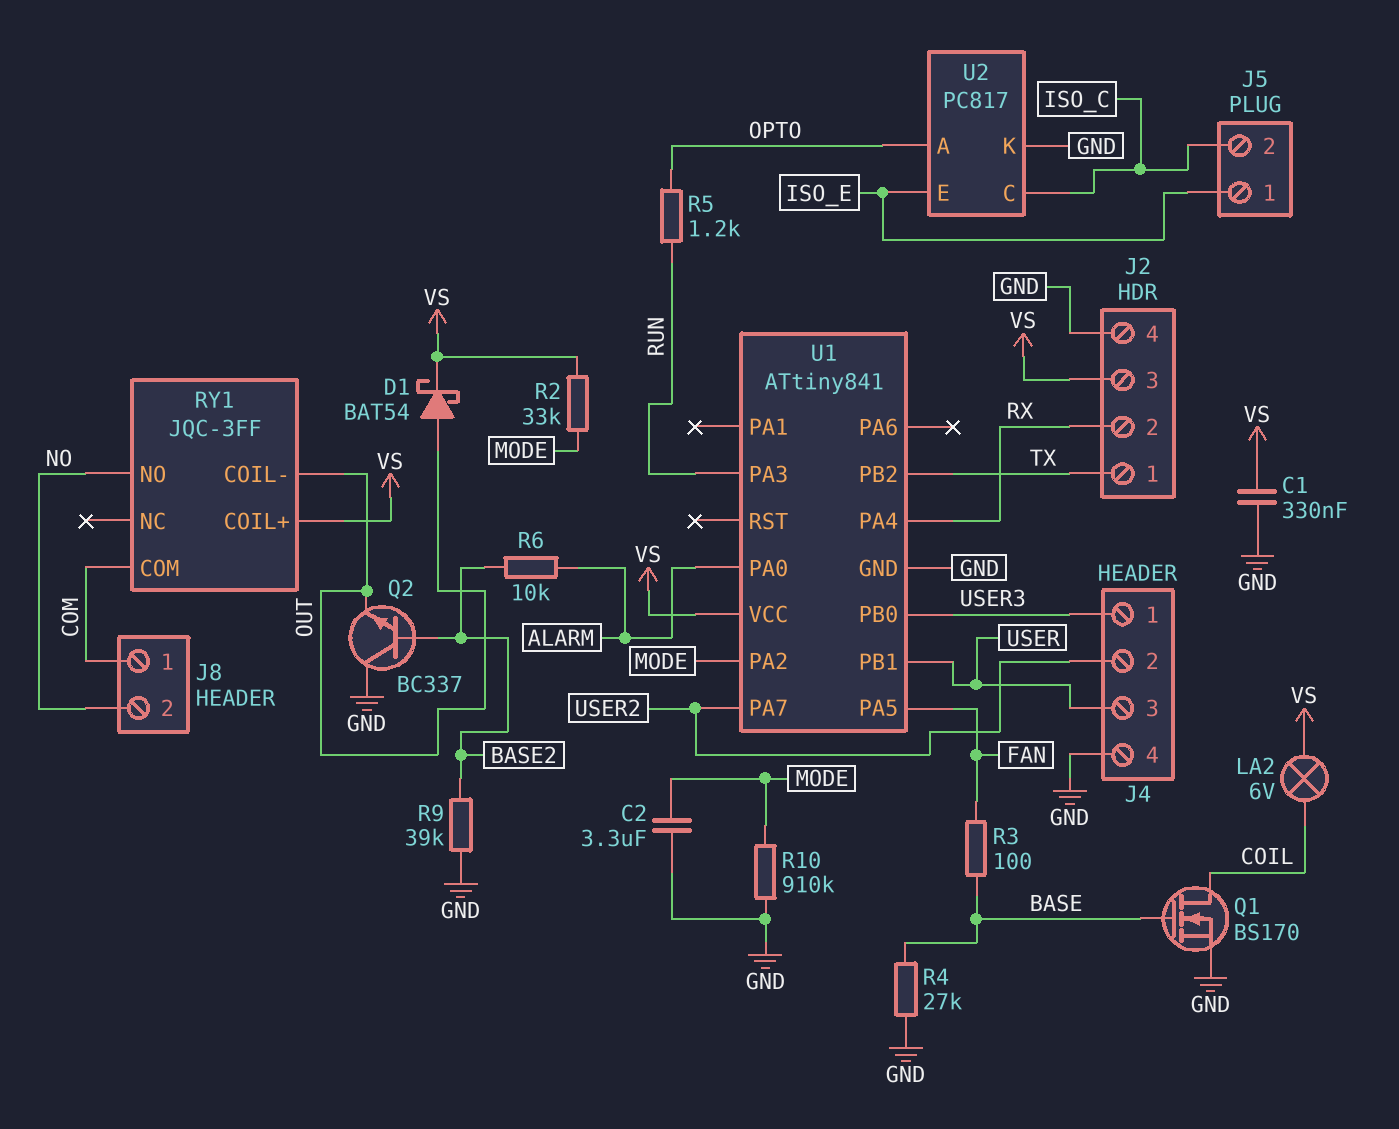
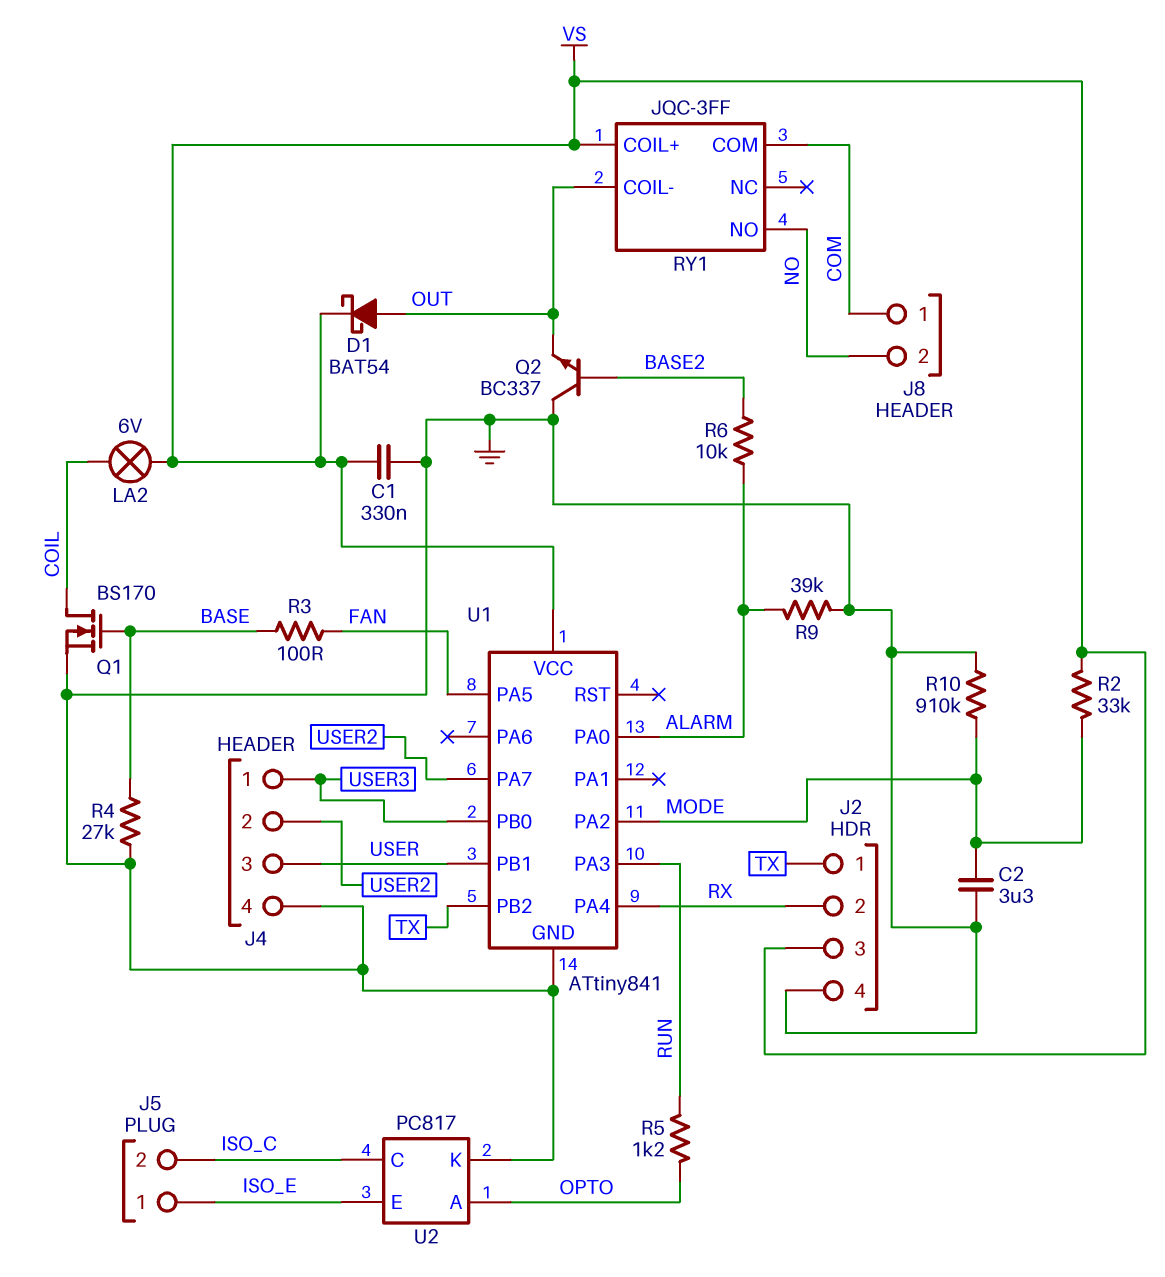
R9: 39k (BASE2, GND) -> 39k (ALARM, GND)

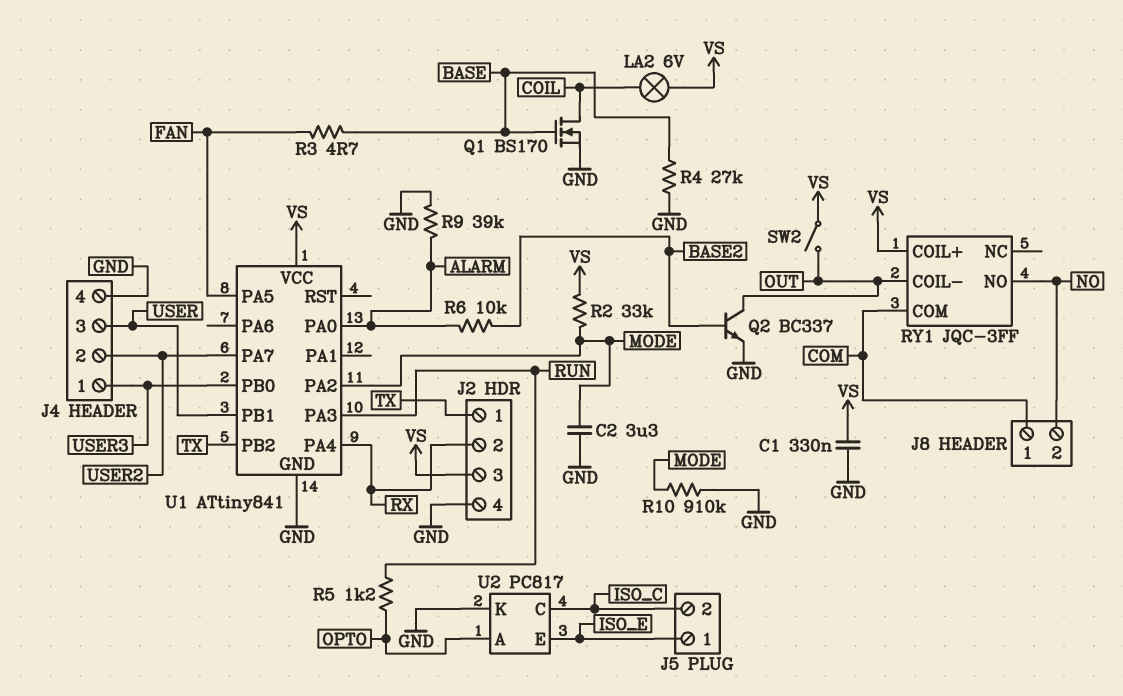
D1: schottky BAT54 (A OUT, K VS) -> none
Q2: NPN BC337 (B BASE2, C GND, E OUT) -> NPN BC337 (B BASE2, C OUT, E GND)
R3: 100 (BASE, FAN) -> 4.7 (BASE, FAN)
SW2: none -> switch (OUT, VS)

